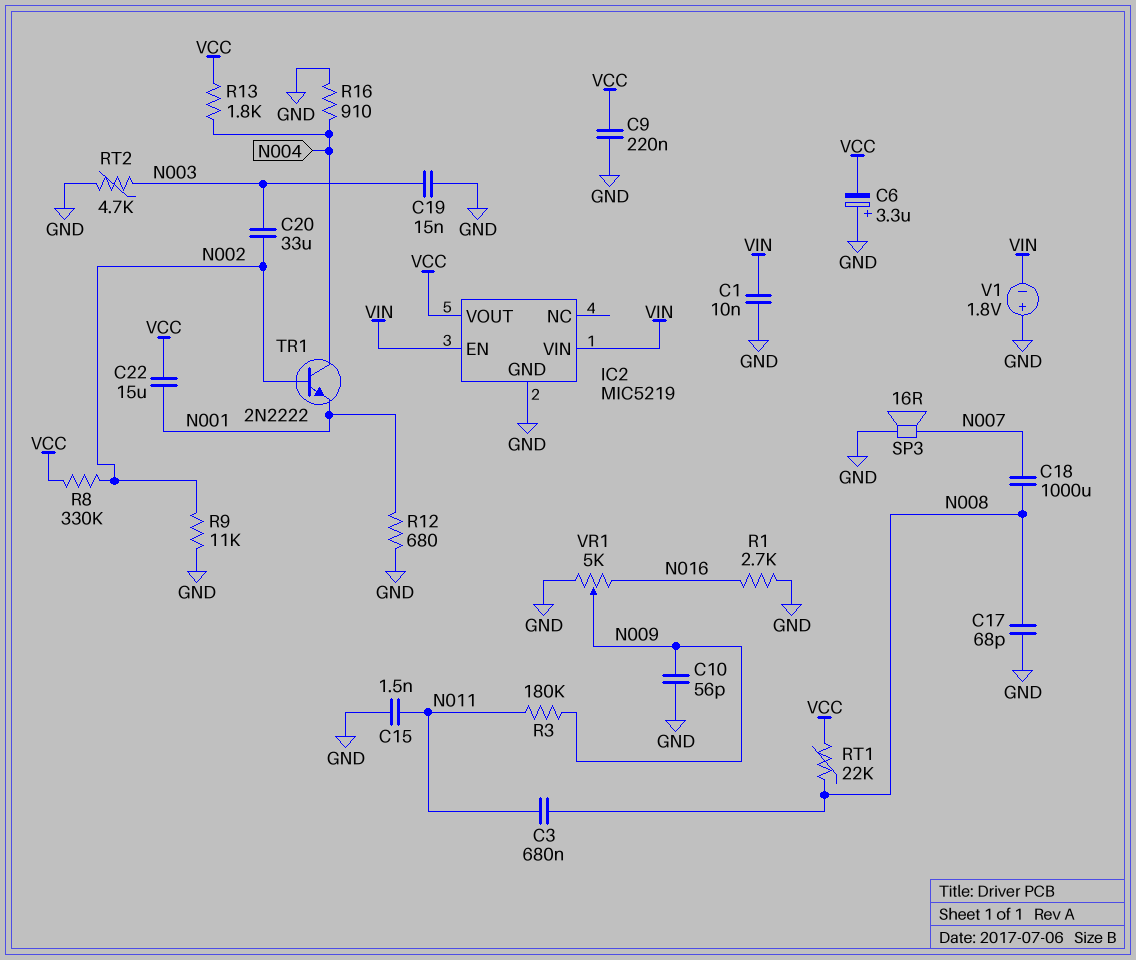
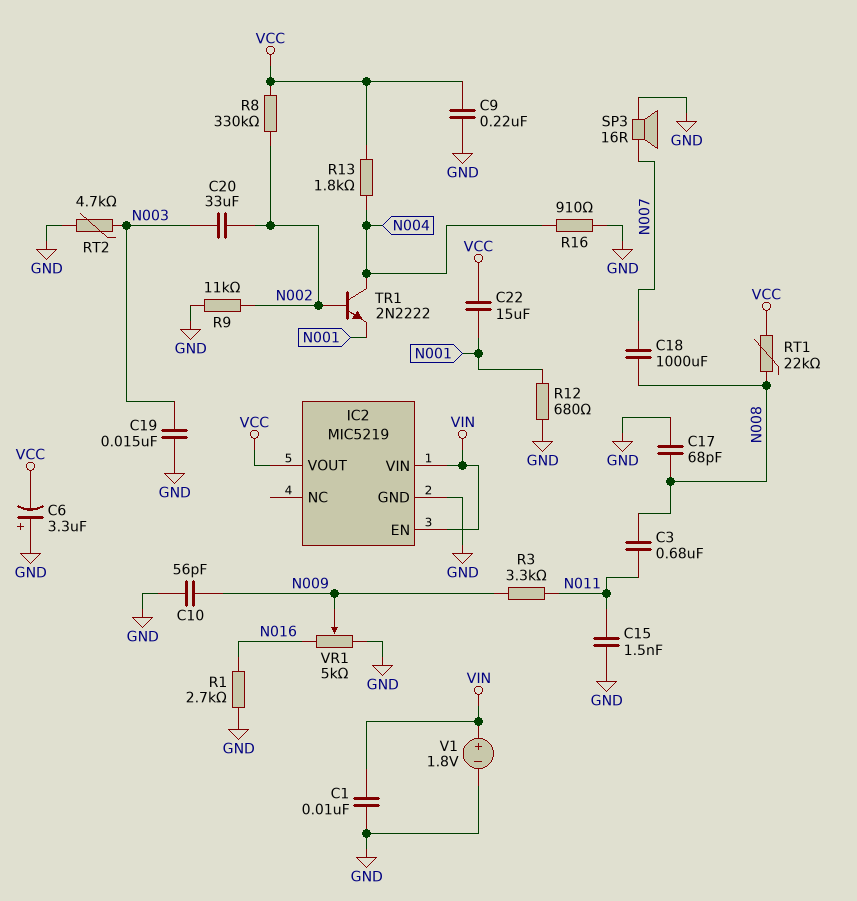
R3: 180k (N009, N011) -> 3.3k (N009, N011)
V1: 1.8V (plus GND, minus VIN) -> 1.8V (plus VIN, minus GND)

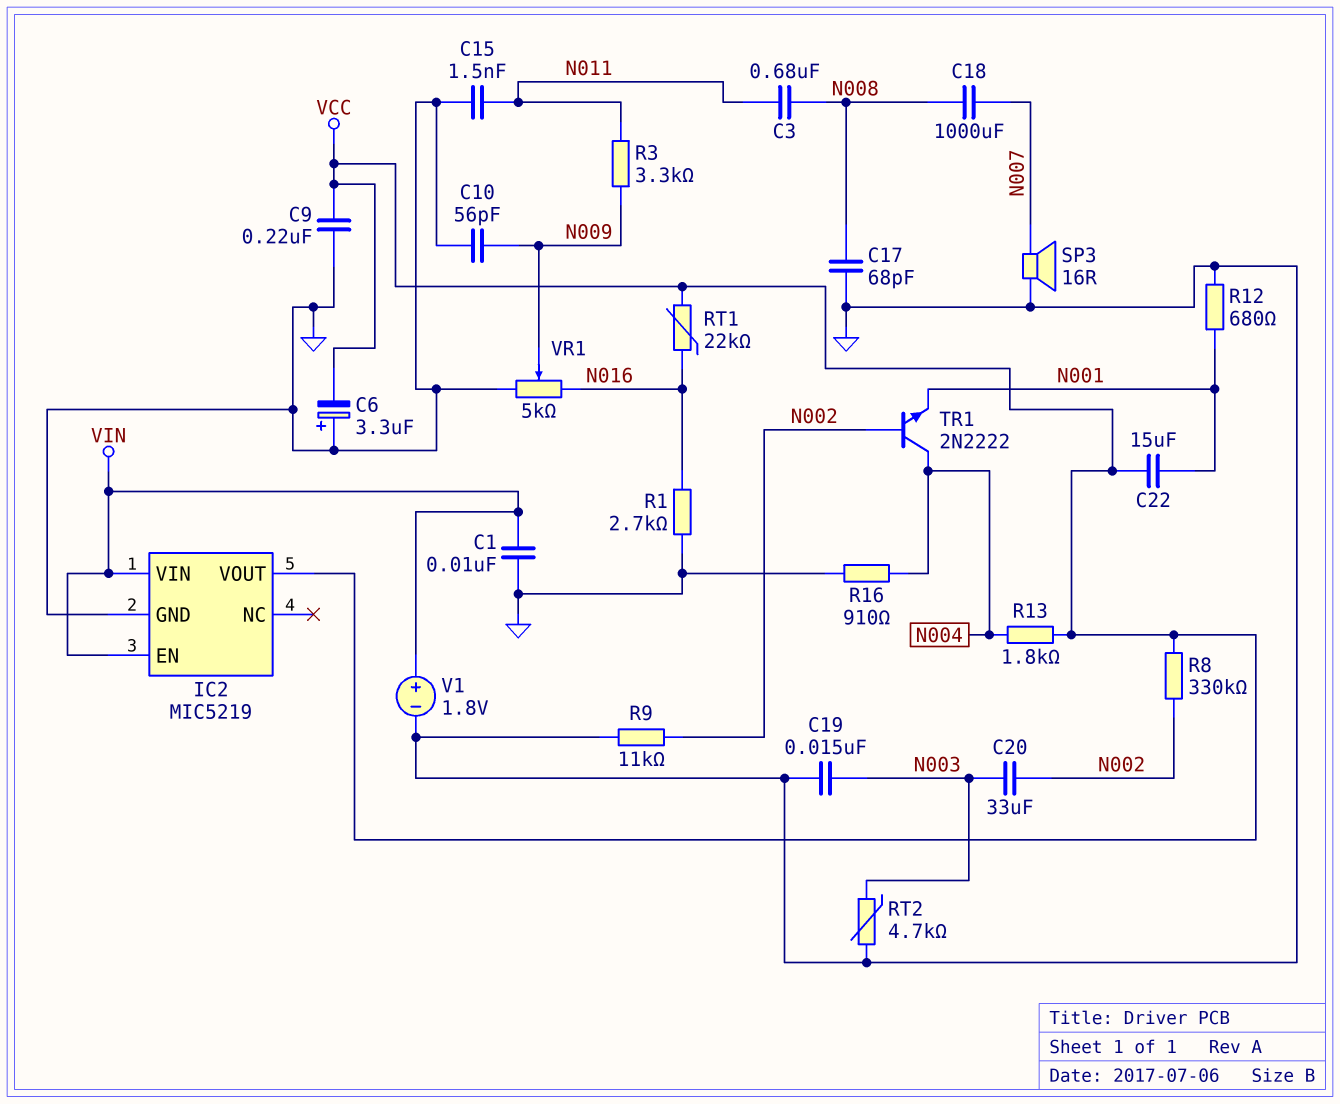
RT1: 22k (N008, VCC) -> 22k (N016, VCC)

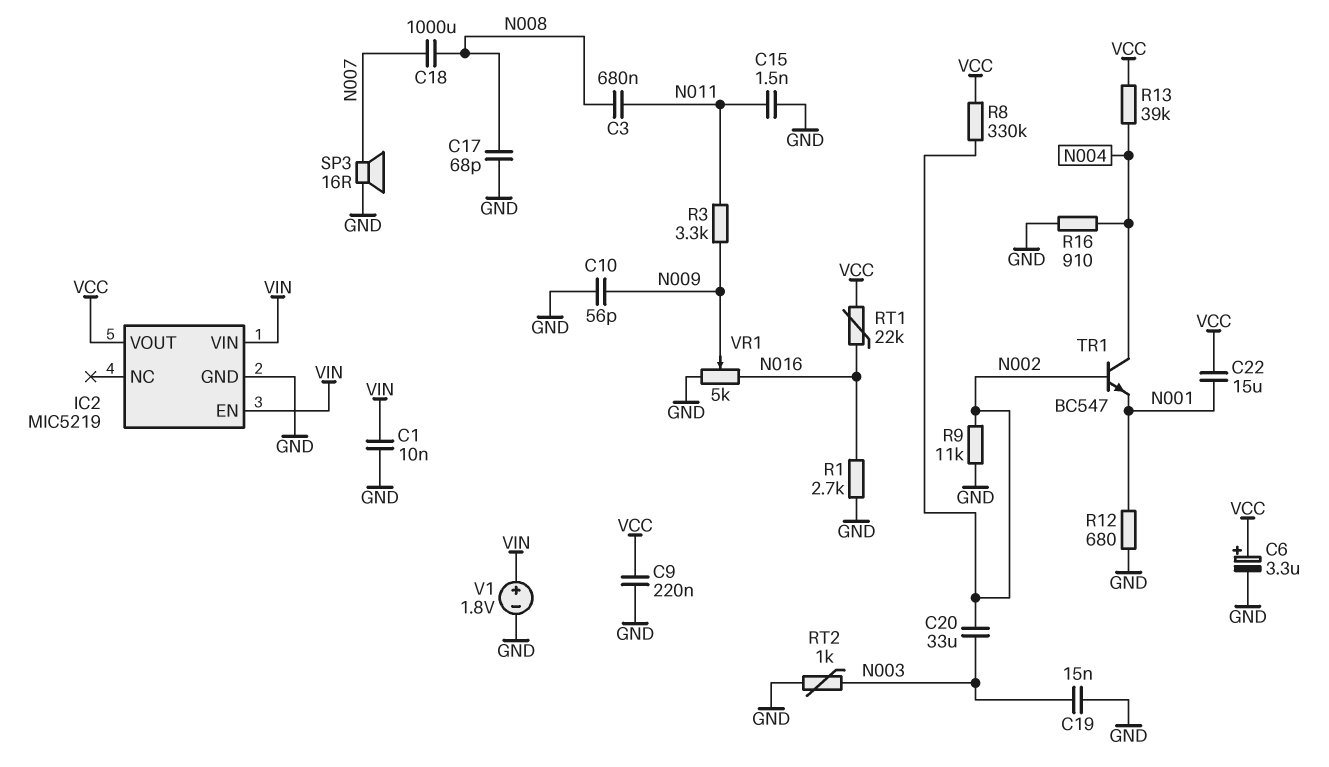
C6: 3.3uF (plus GND, minus VCC) -> 3.3uF (plus VCC, minus GND)
R13: 1.8k (N004, VCC) -> 39k (N004, VCC)
RT2: 4.7k (GND, N003) -> 1k (GND, N003)
TR1: NPN 2N2222 (B N002, C N004, E N001) -> NPN BC547 (B N002, C N004, E N001)

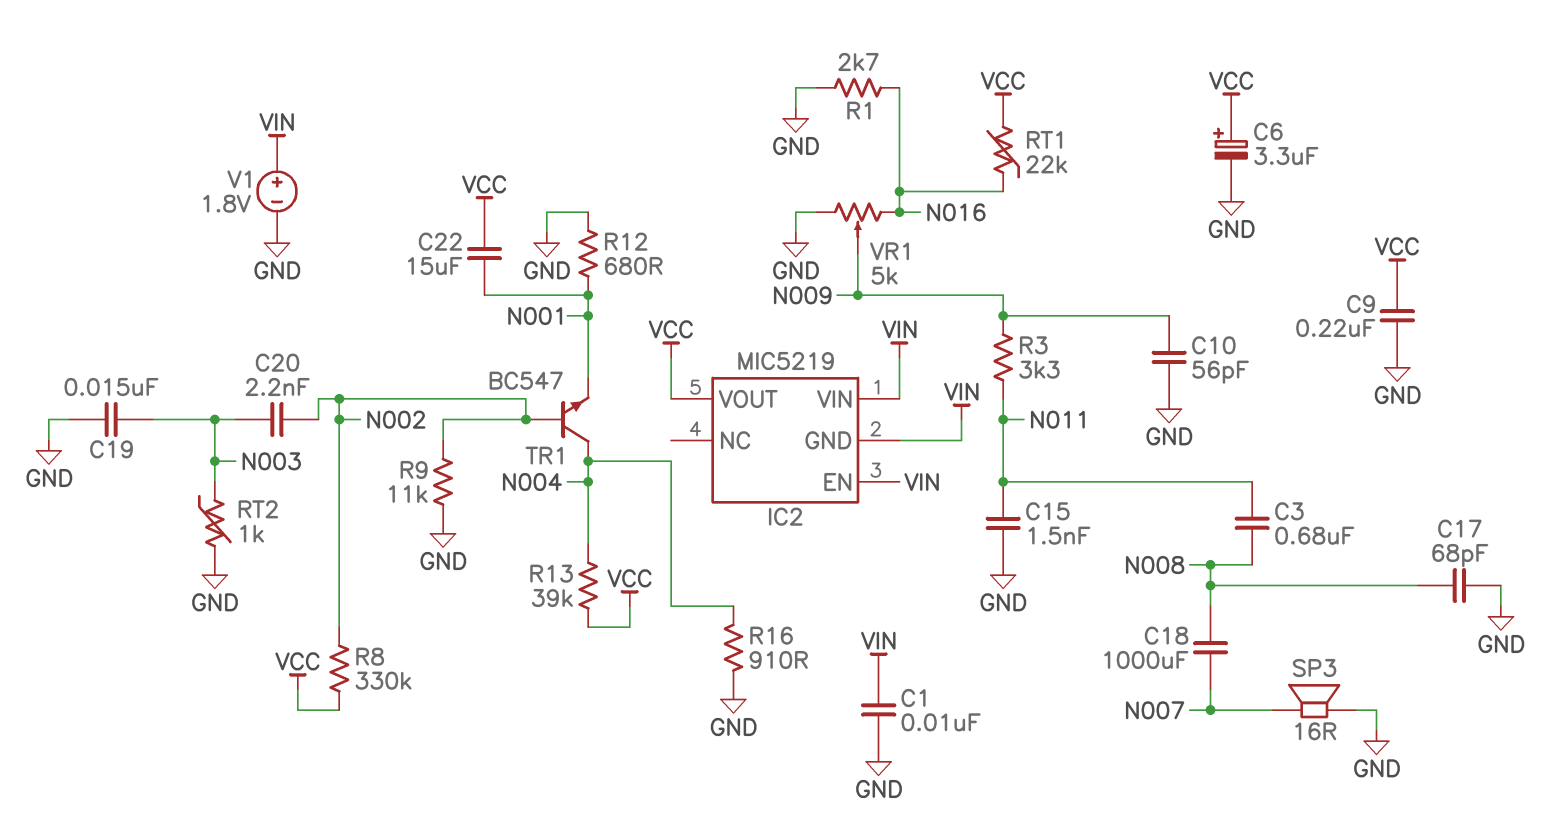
C20: 33uF (N002, N003) -> 2.2nF (N002, N003)
IC2 pin GND: GND -> VIN

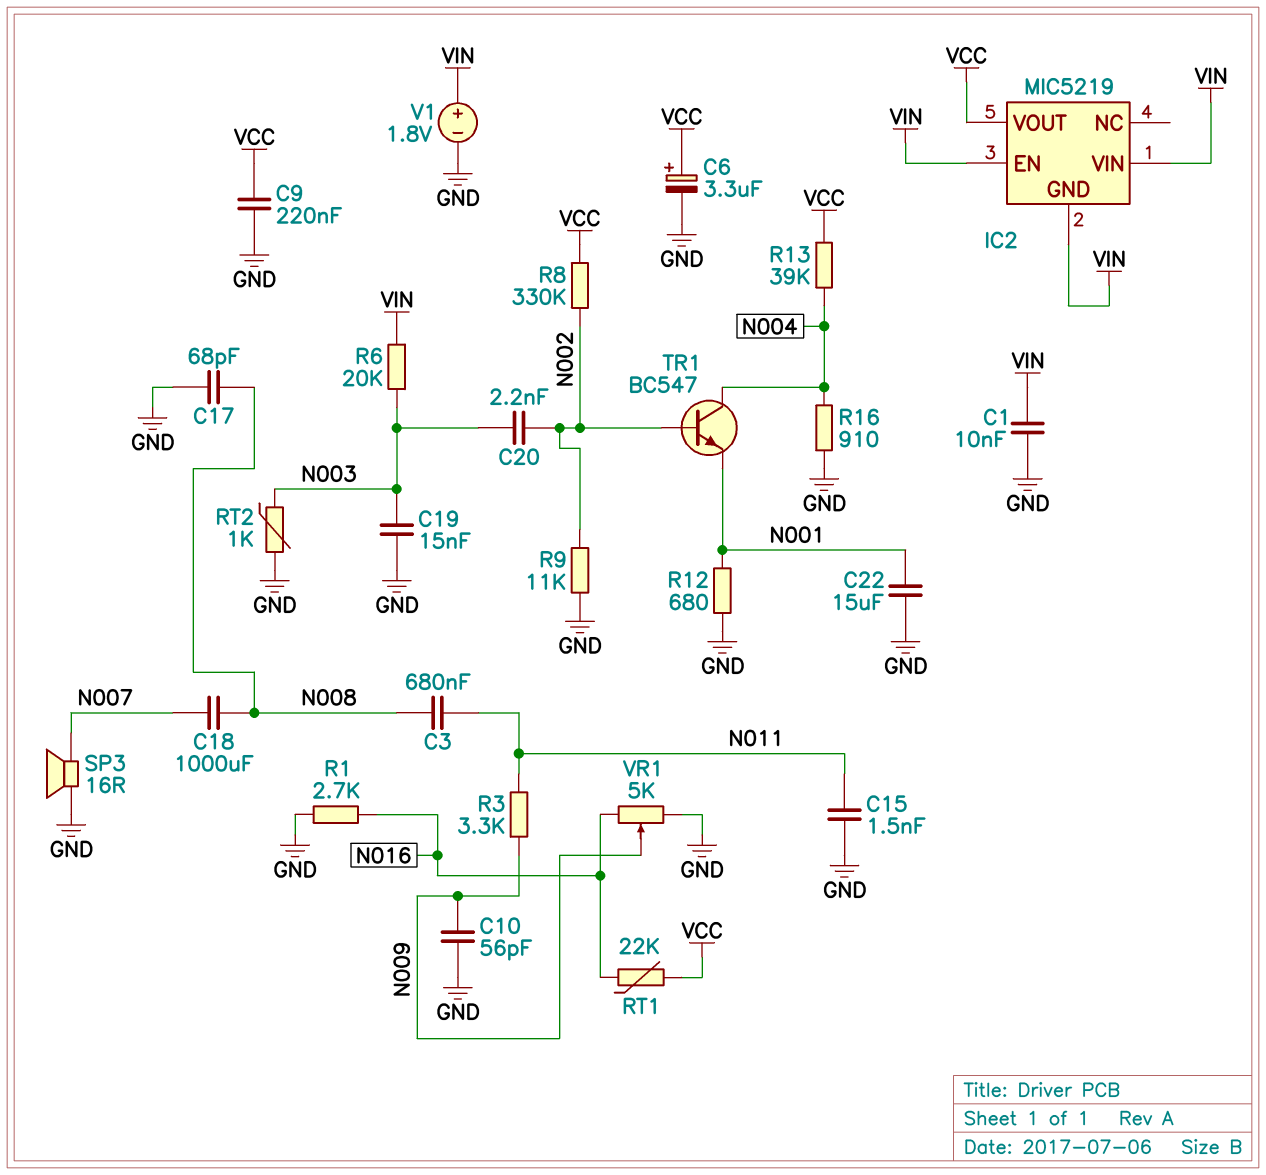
C22: 15uF (N001, VCC) -> 15uF (GND, N001)
R6: none -> 20k (N003, VIN)

